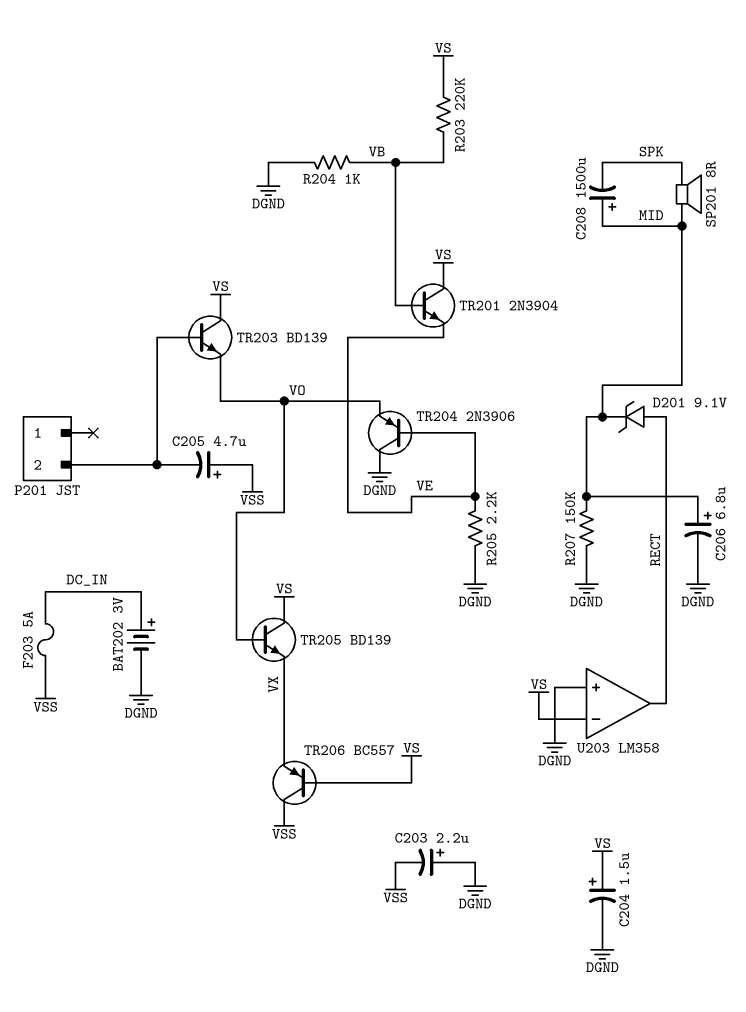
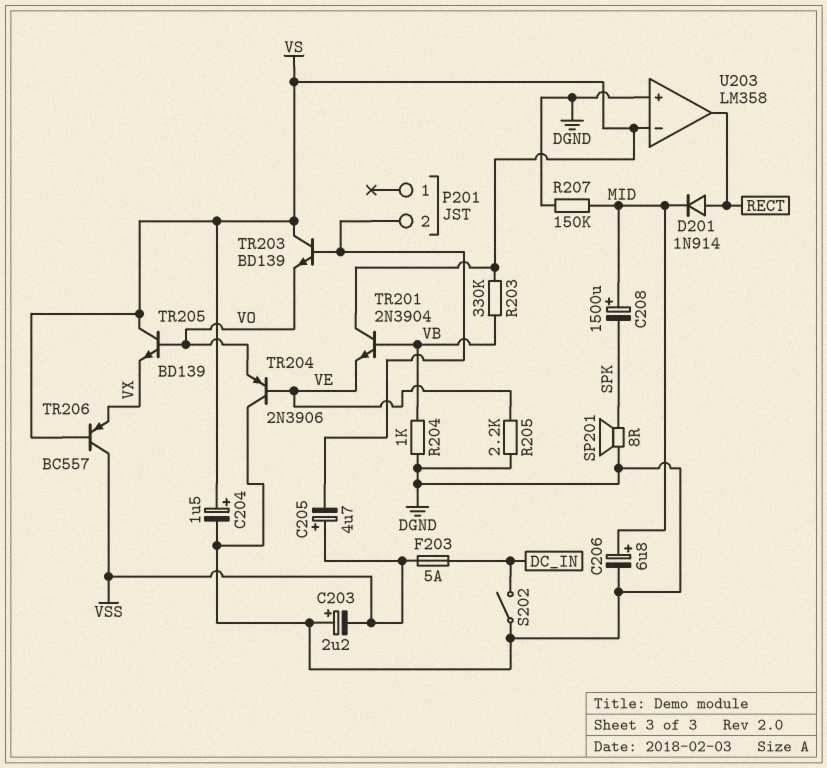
BAT202: 3V (plus DC_IN, minus DGND) -> none
D201: zener 9.1V (A RECT, K MID) -> diode 1N914 (A RECT, K MID)
R203: 220k (VB, VS) -> 330k (VB, VS)
S202: none -> switch (DC_IN, DGND)
SP201: speaker 8R (MID, SPK) -> speaker 8R (DGND, SPK)

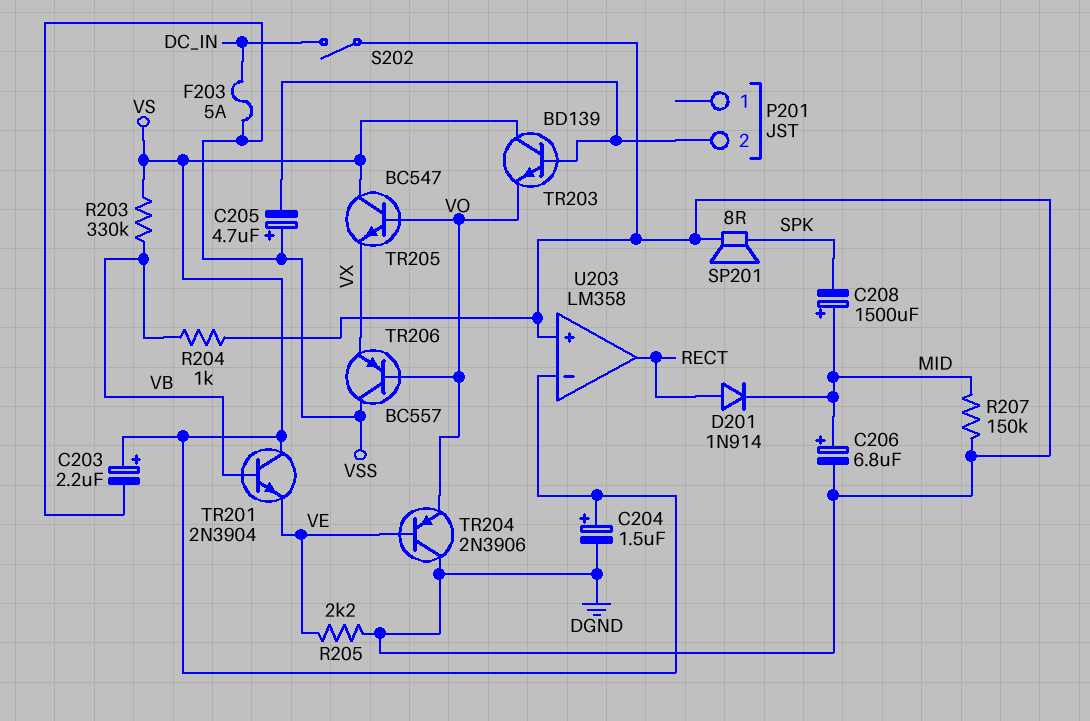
C203: 2.2uF (plus DGND, minus VSS) -> 2.2uF (plus VS, minus VSS)
TR205: NPN BD139 (B VO, C VS, E VX) -> NPN BC547 (B VO, C VS, E VX)
TR206: PNP BC557 (B VS, C VSS, E VX) -> PNP BC557 (B VO, C VSS, E VX)

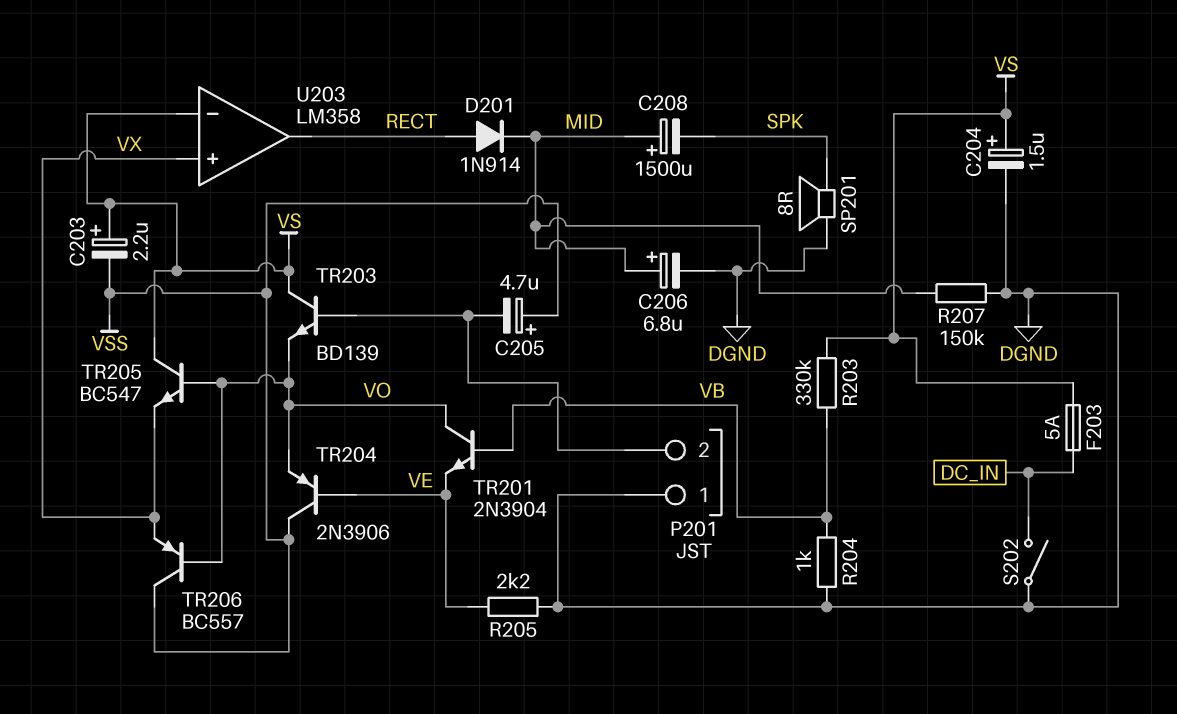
F203: 5A (DC_IN, VSS) -> 5A (DC_IN, VS)
P201 pin 1: none -> DGND
TR201: NPN 2N3904 (B VB, C VS, E VE) -> NPN 2N3904 (B VB, C VO, E VE)
TR204: PNP 2N3906 (B VE, C DGND, E VO) -> PNP 2N3906 (B VE, C VSS, E VO)
U203 pin in+: DGND -> VX

